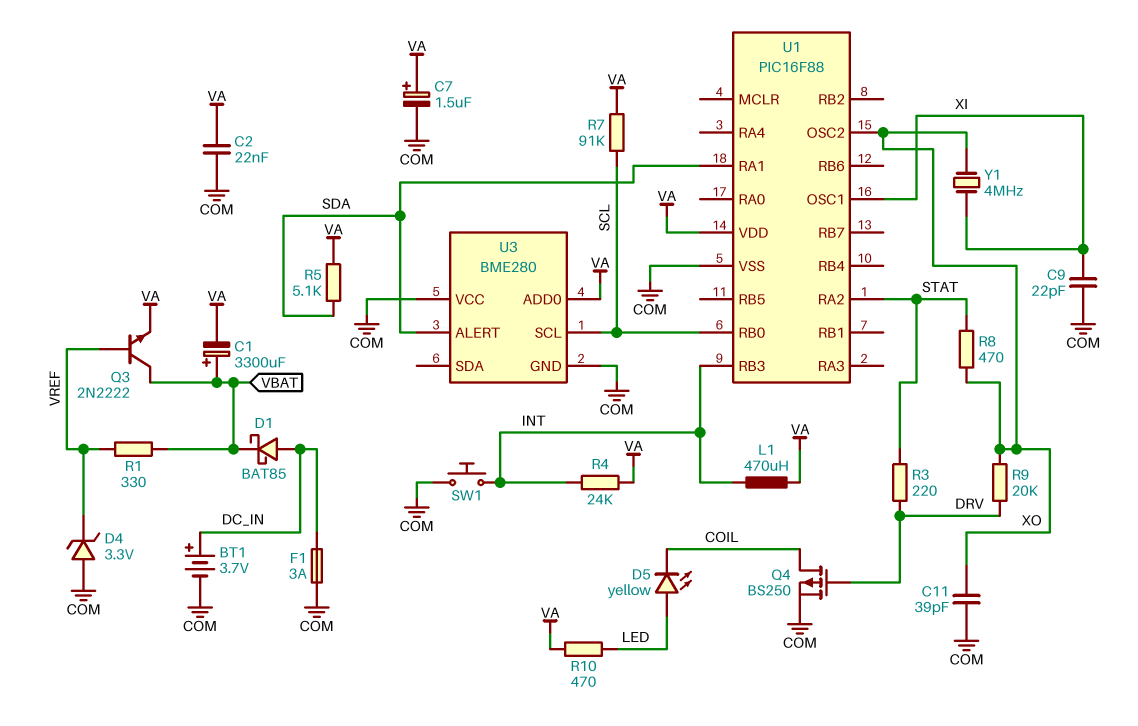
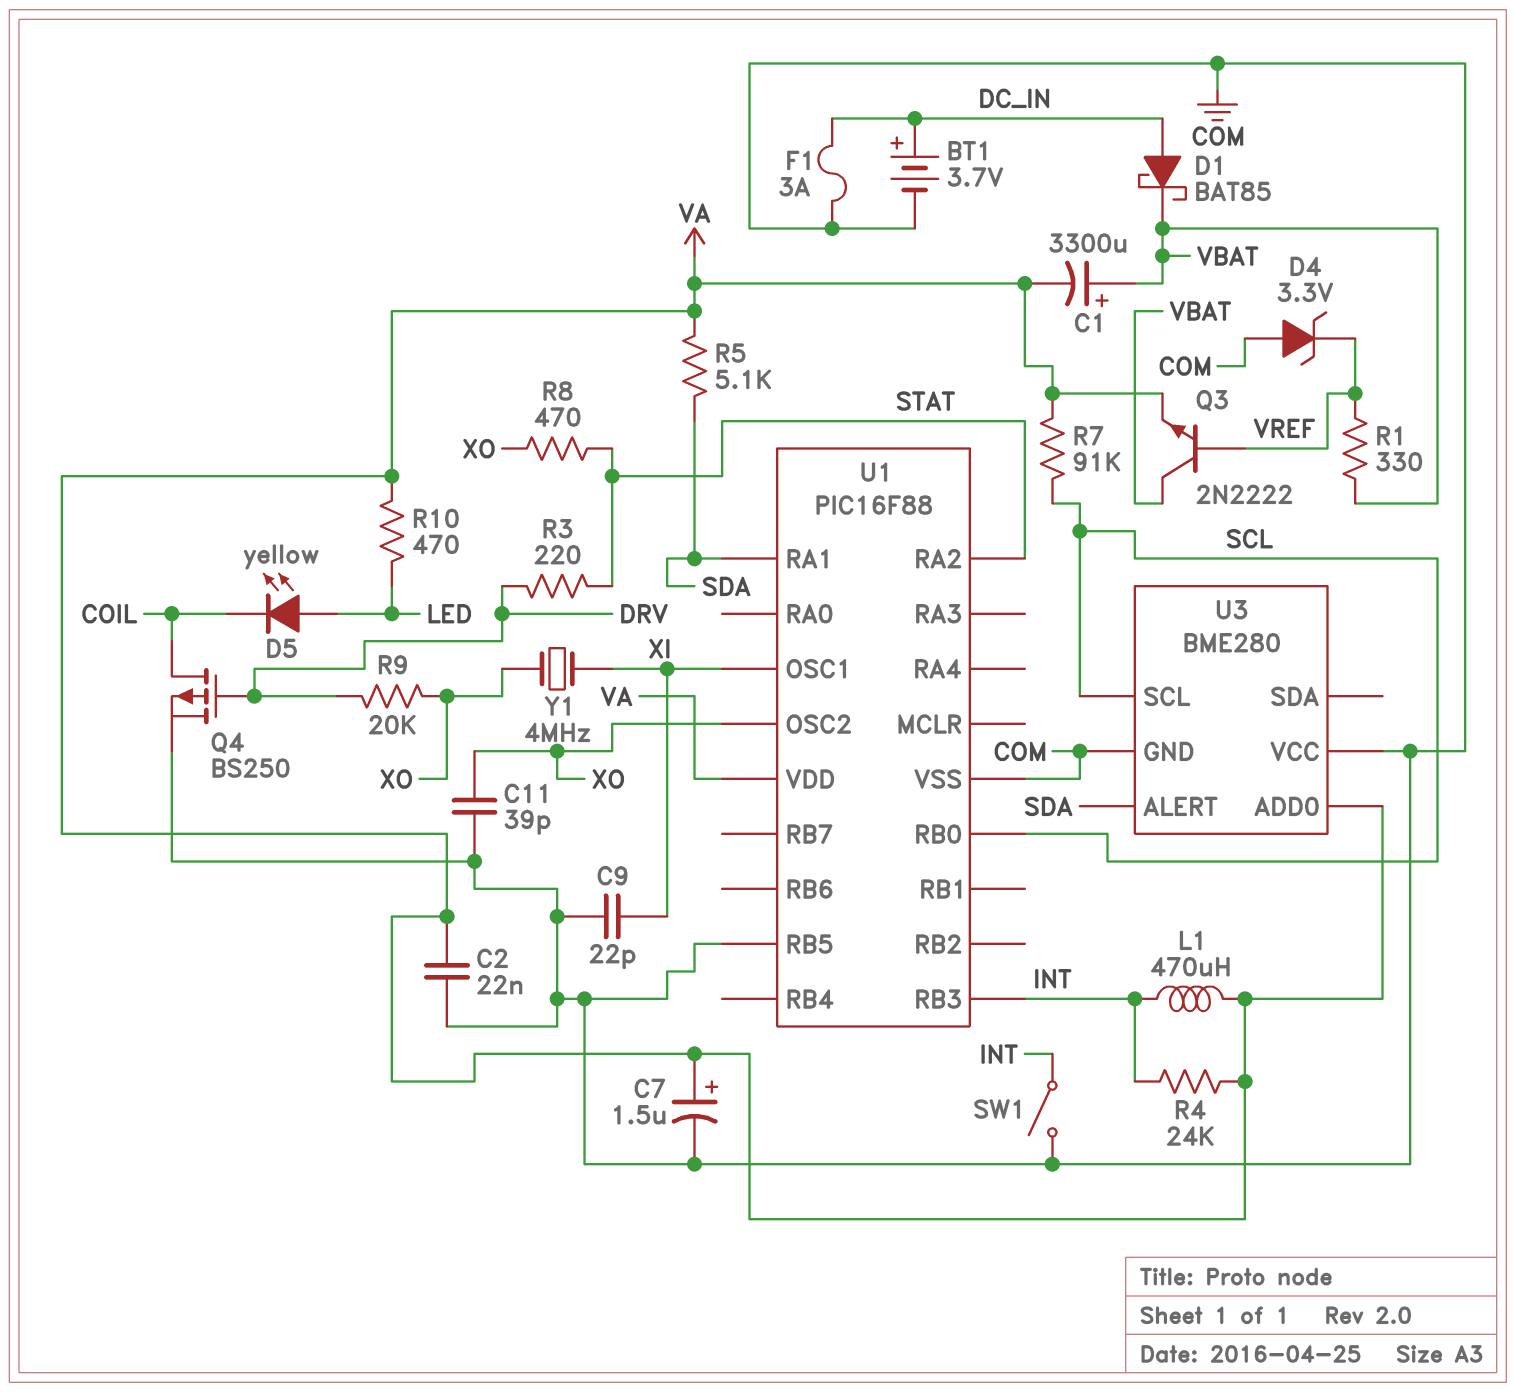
SW1: button (COM, INT) -> switch (COM, INT)
U1 pin RB5: none -> COM

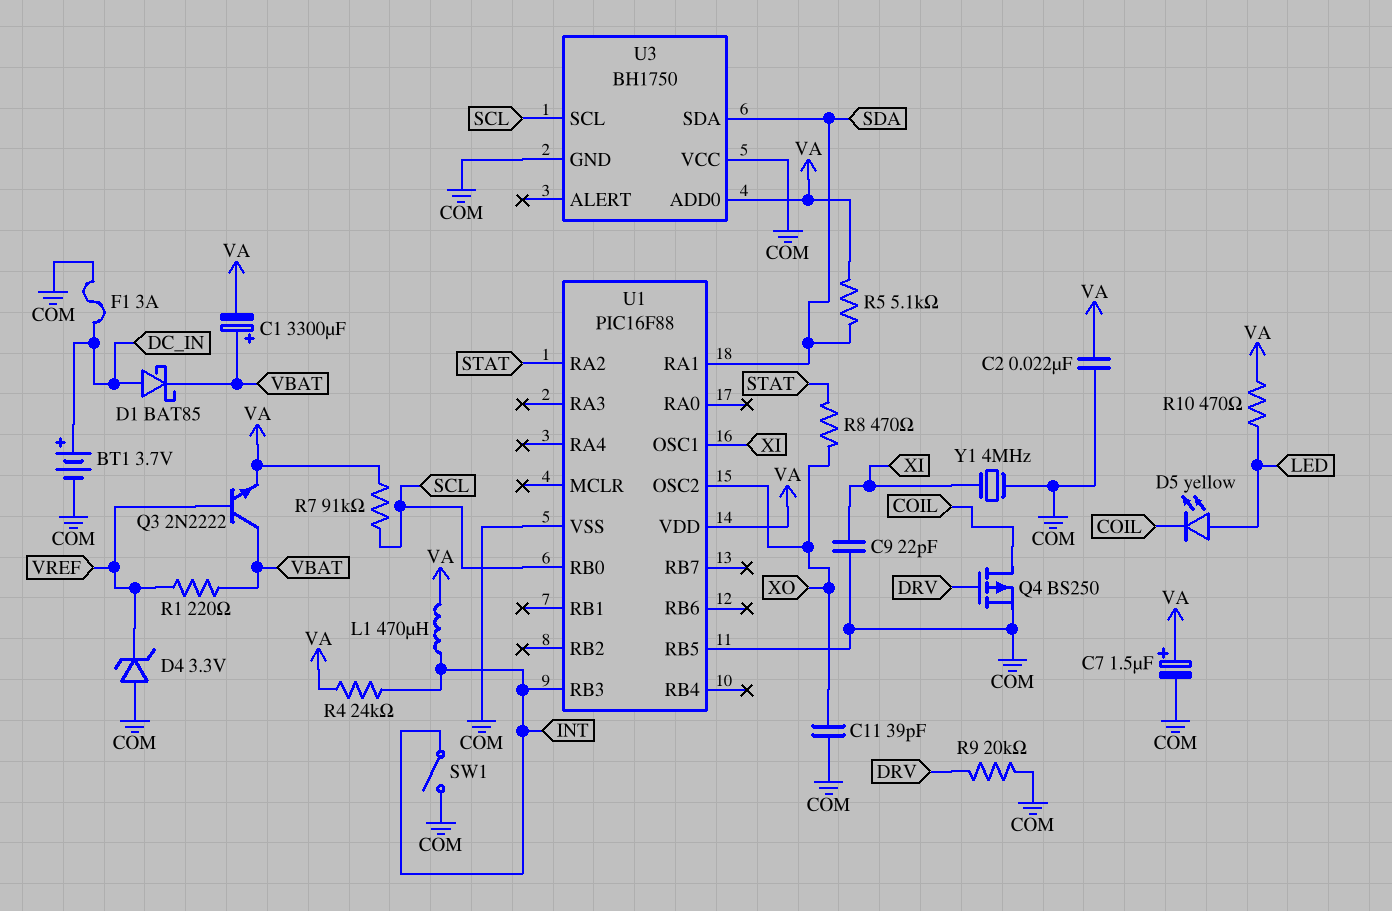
R1: 330 (VBAT, VREF) -> 220 (VBAT, VREF)
R3: 220 (DRV, STAT) -> none
R9: 20k (DRV, XO) -> 20k (COM, DRV)
U3: BME280 -> BH1750
U3 pin ALERT: SDA -> none
U3 pin SDA: none -> SDA
Y1: 4MHz (XI, XO) -> 4MHz (COM, XI)

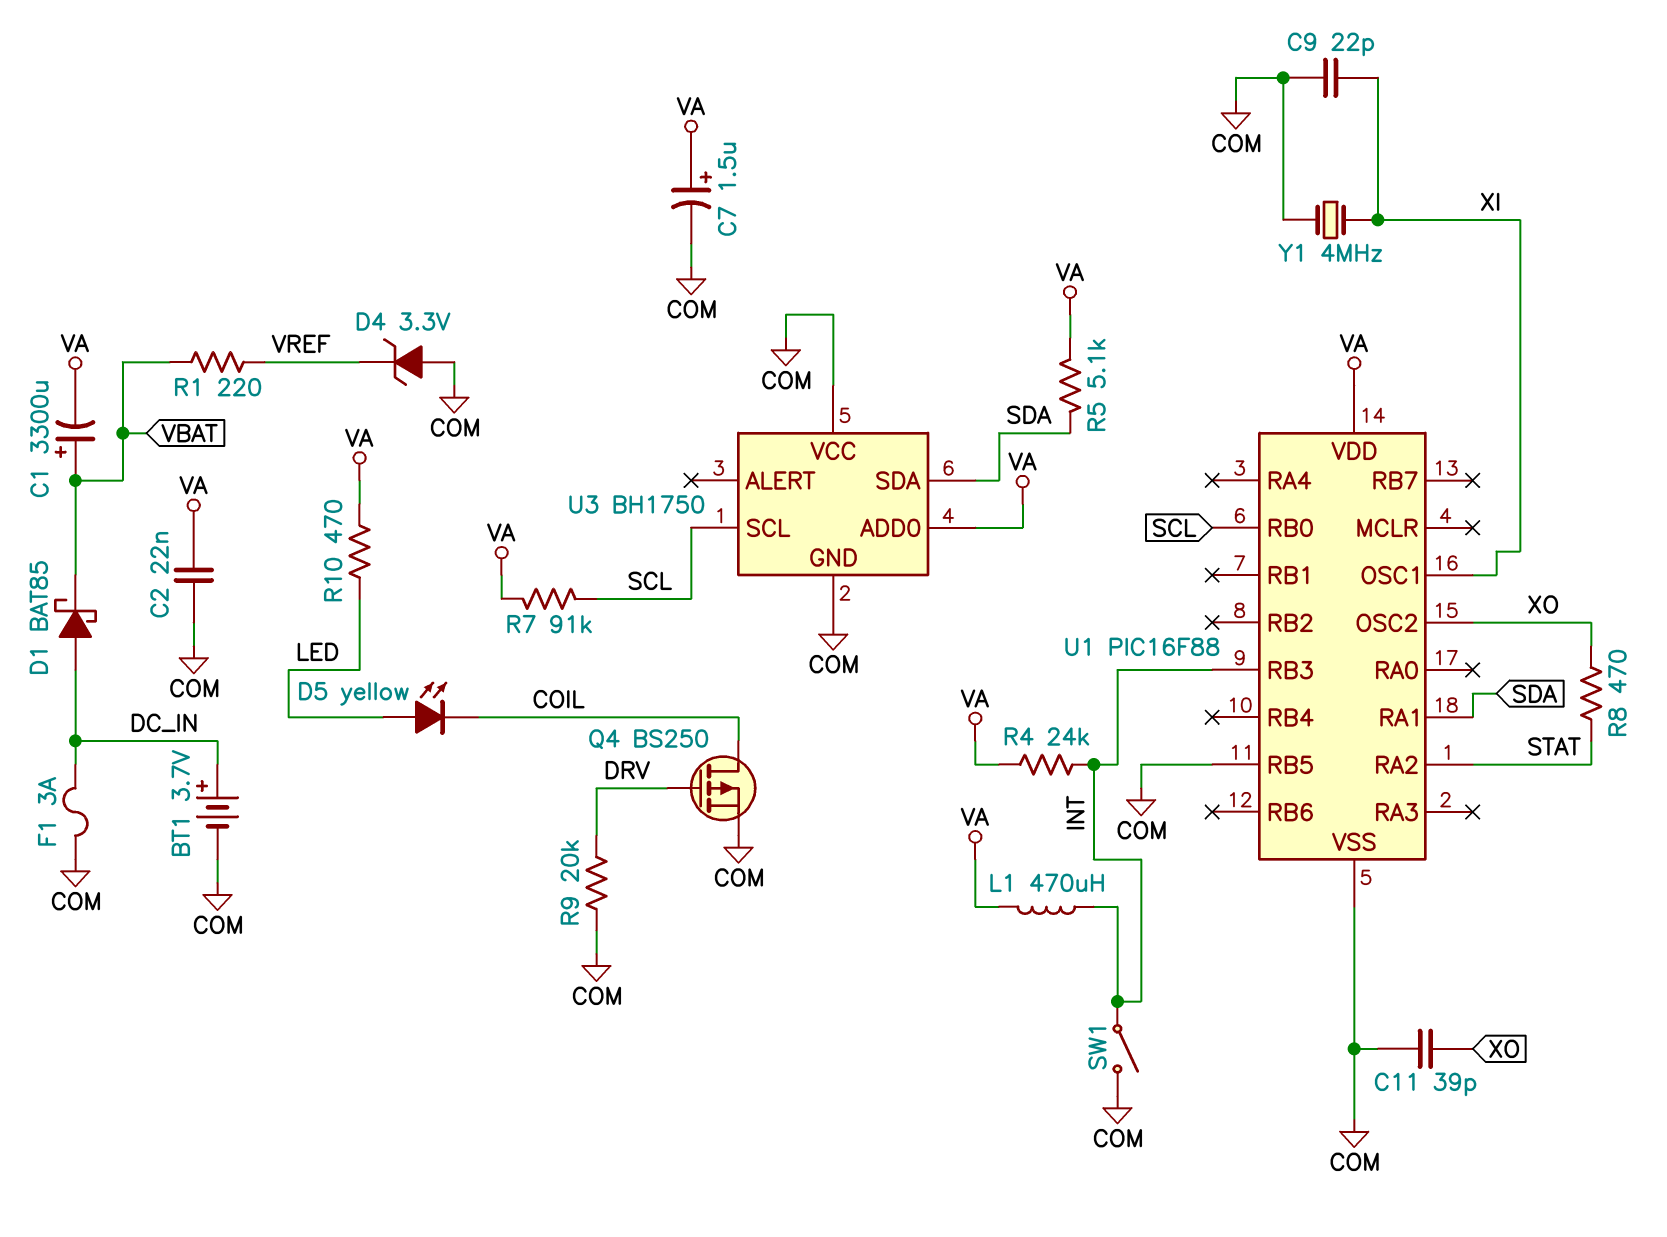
Q3: NPN 2N2222 (B VREF, C VBAT, E VA) -> none

